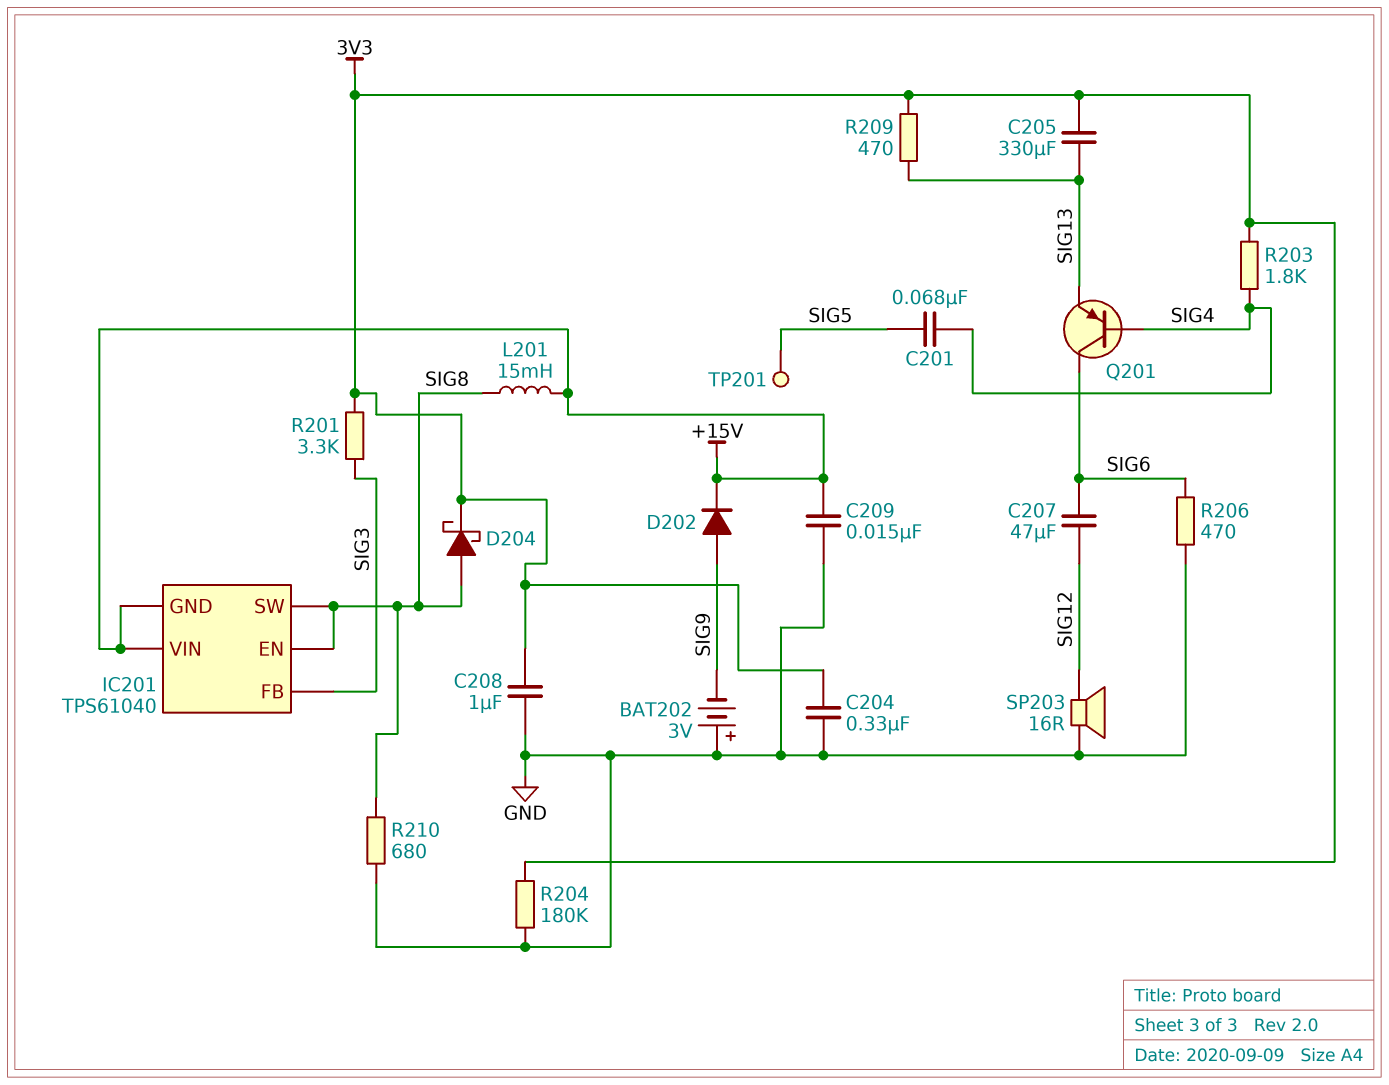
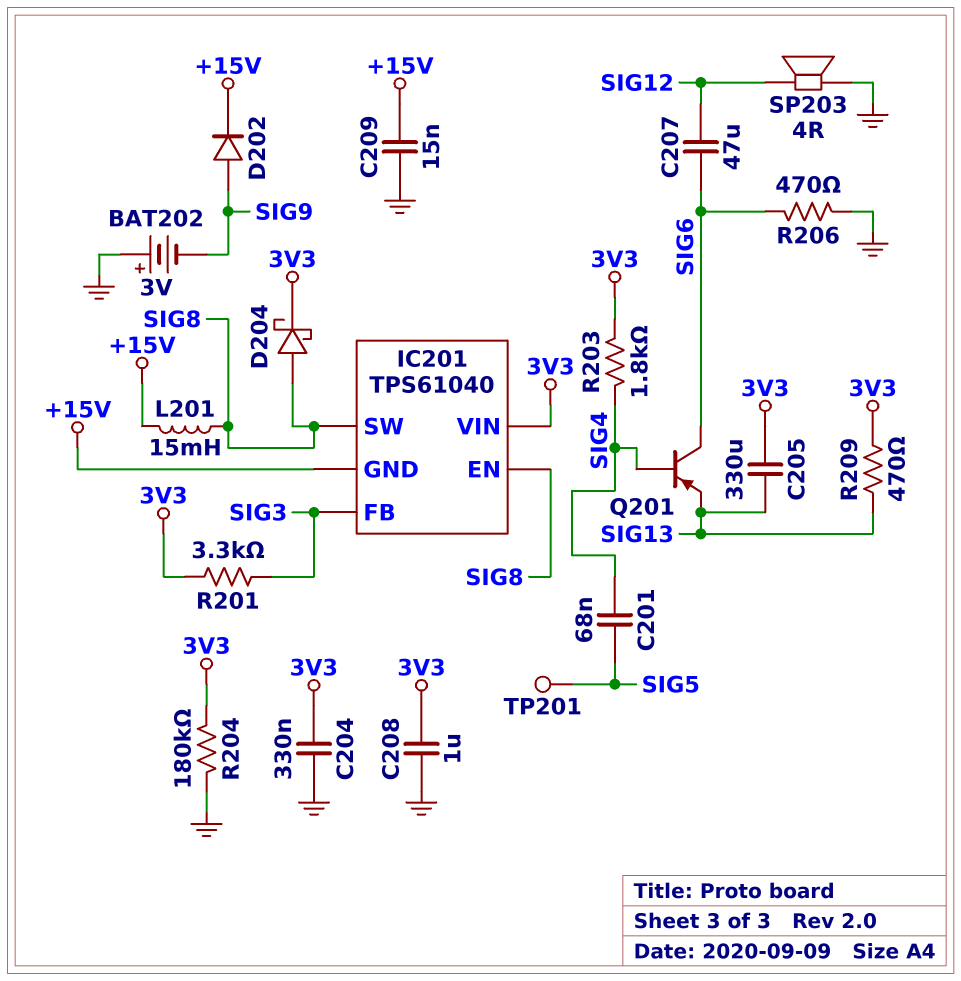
IC201 pin VIN: +15V -> 3V3
R210: 680 (GND, SIG8) -> none
SP203: speaker 16R (GND, SIG12) -> speaker 4R (GND, SIG12)

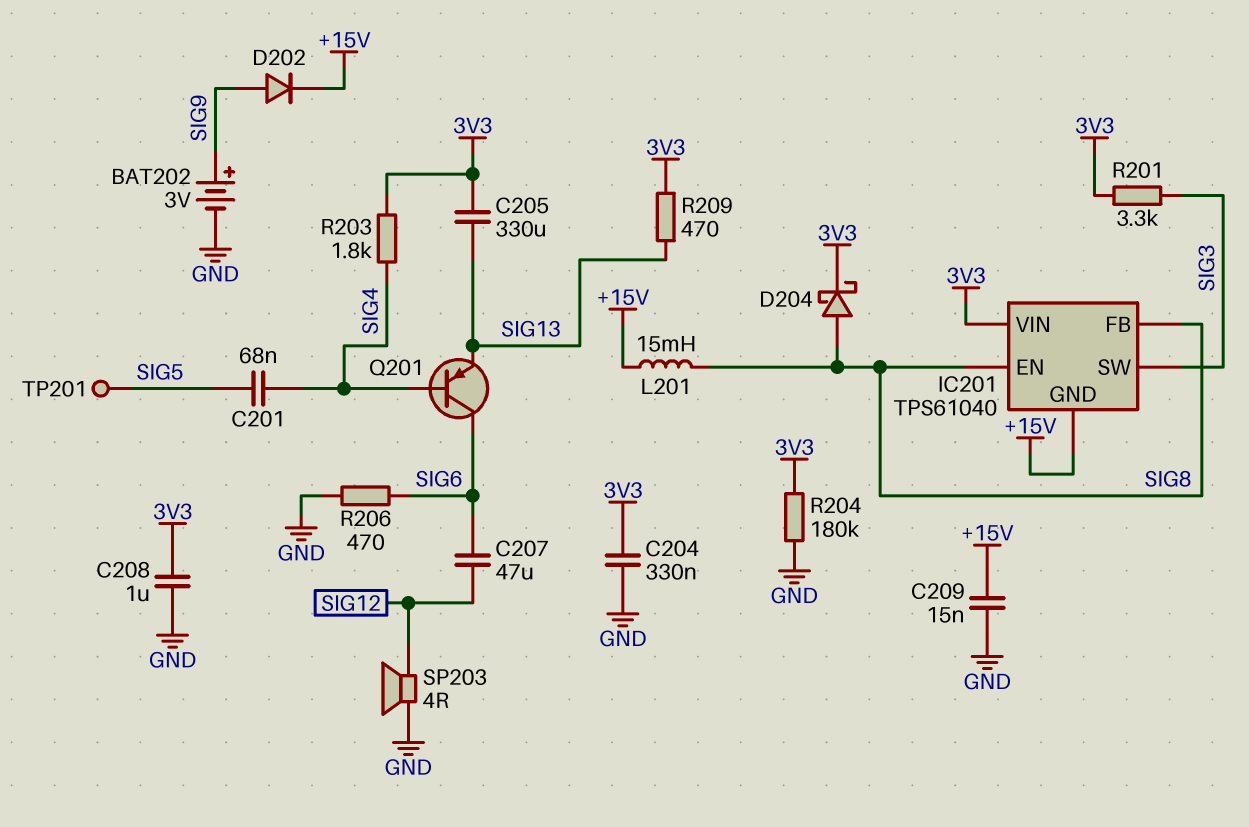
BAT202: 3V (plus GND, minus SIG9) -> 3V (plus SIG9, minus GND)
IC201 pin FB: SIG3 -> SIG8
IC201 pin SW: SIG8 -> SIG3

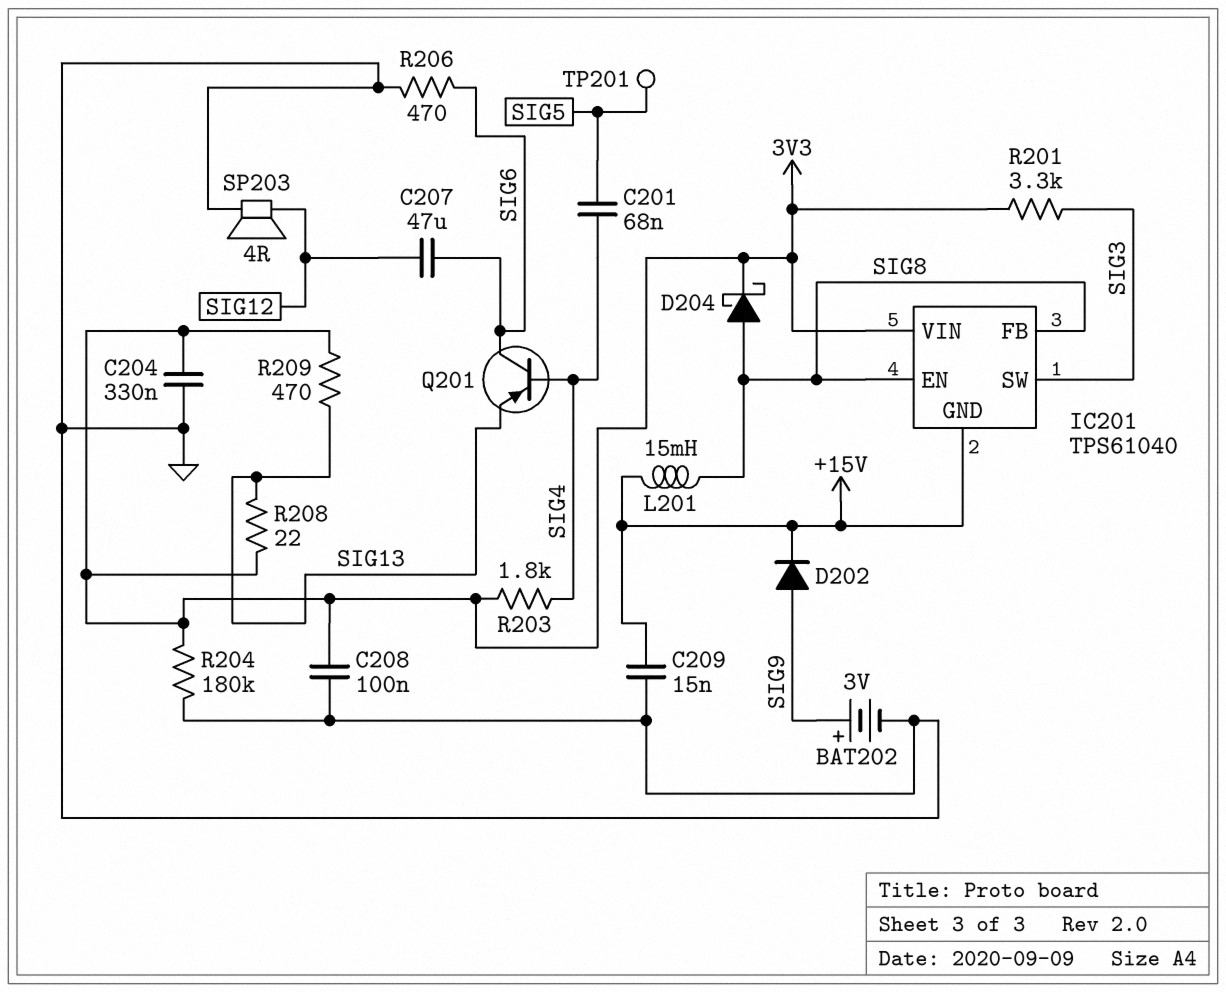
C205: 330uF (3V3, SIG13) -> none
C208: 1uF (3V3, GND) -> 100nF (3V3, GND)
R208: none -> 22 (3V3, SIG13)

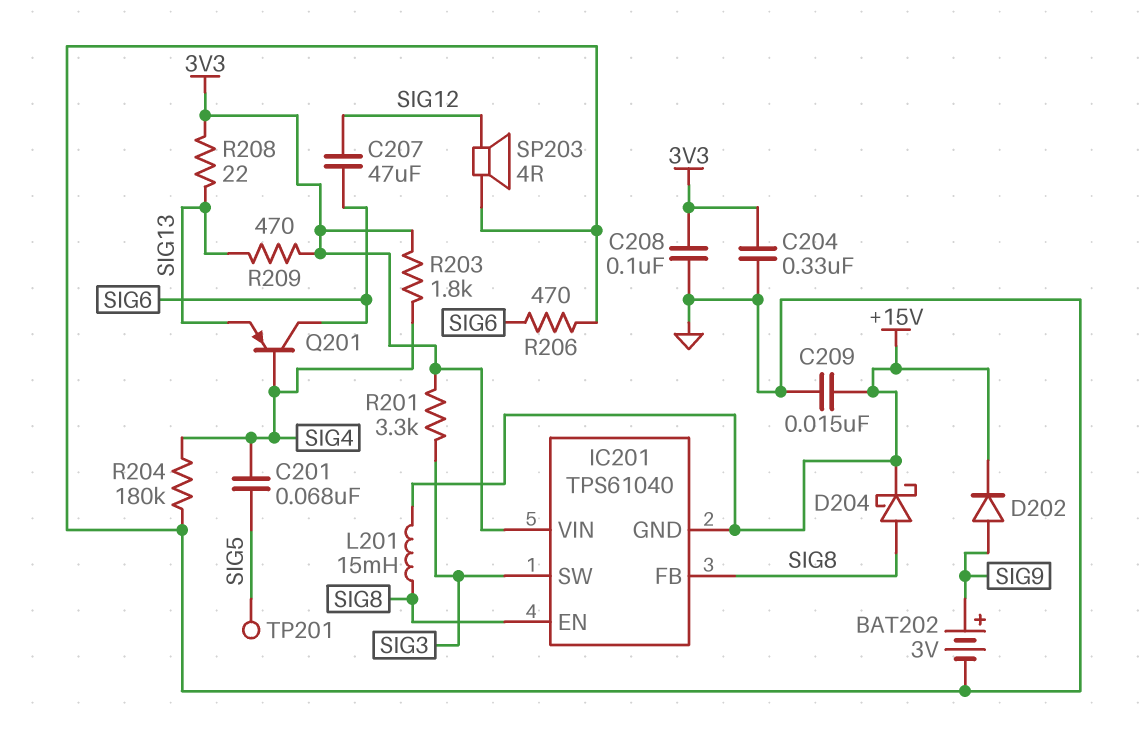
D204: schottky (A SIG8, K 3V3) -> schottky (A SIG8, K +15V)
R204: 180k (3V3, GND) -> 180k (GND, SIG4)

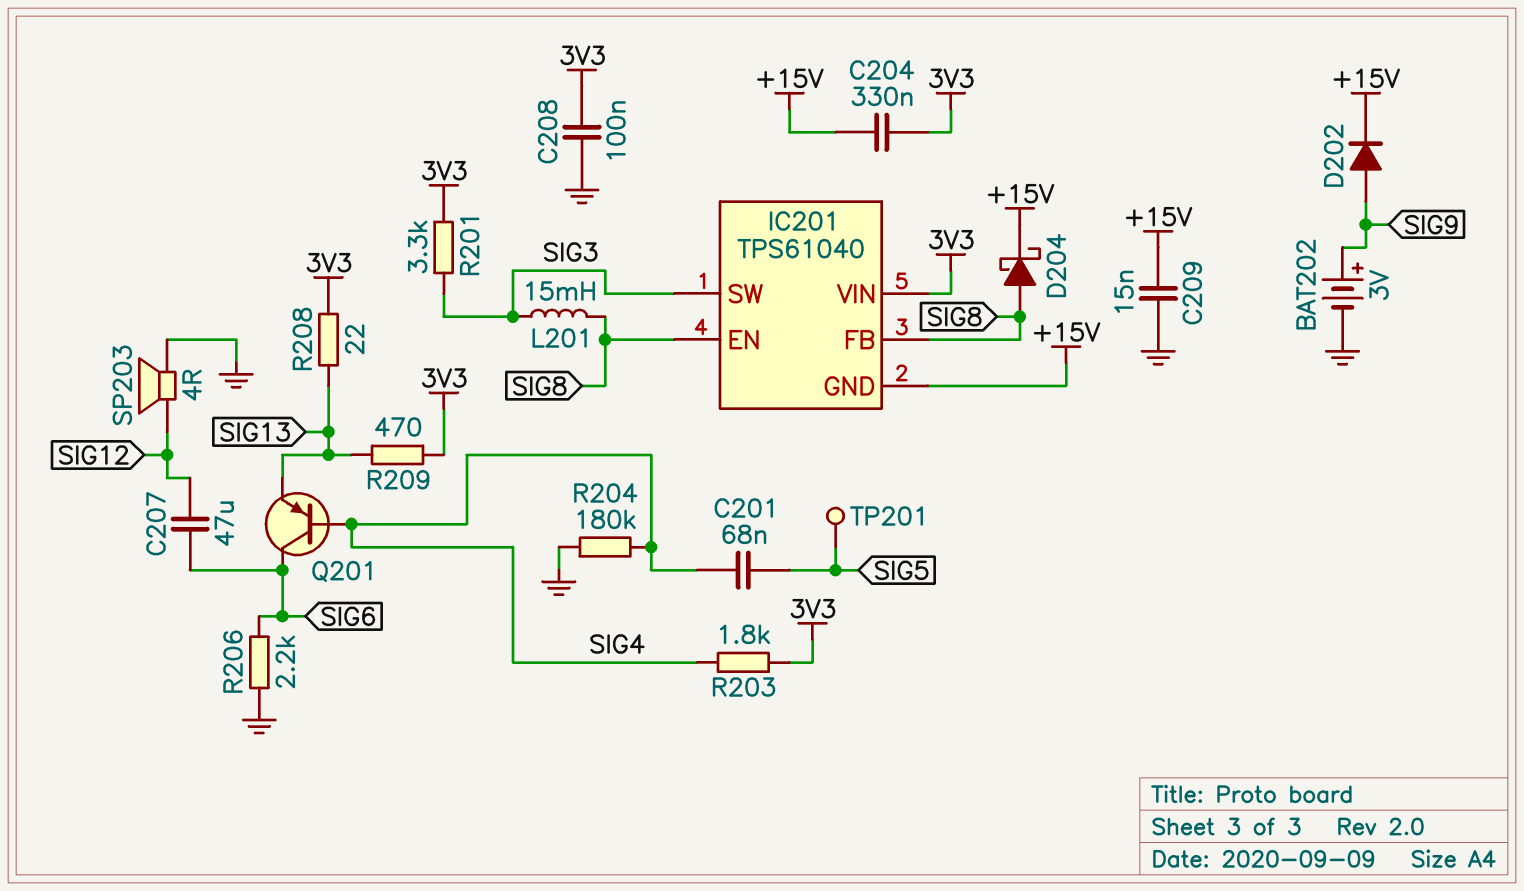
C204: 330nF (3V3, GND) -> 330nF (+15V, 3V3)
L201: 15mH (+15V, SIG8) -> 15mH (SIG3, SIG8)
R206: 470 (GND, SIG6) -> 2.2k (GND, SIG6)

